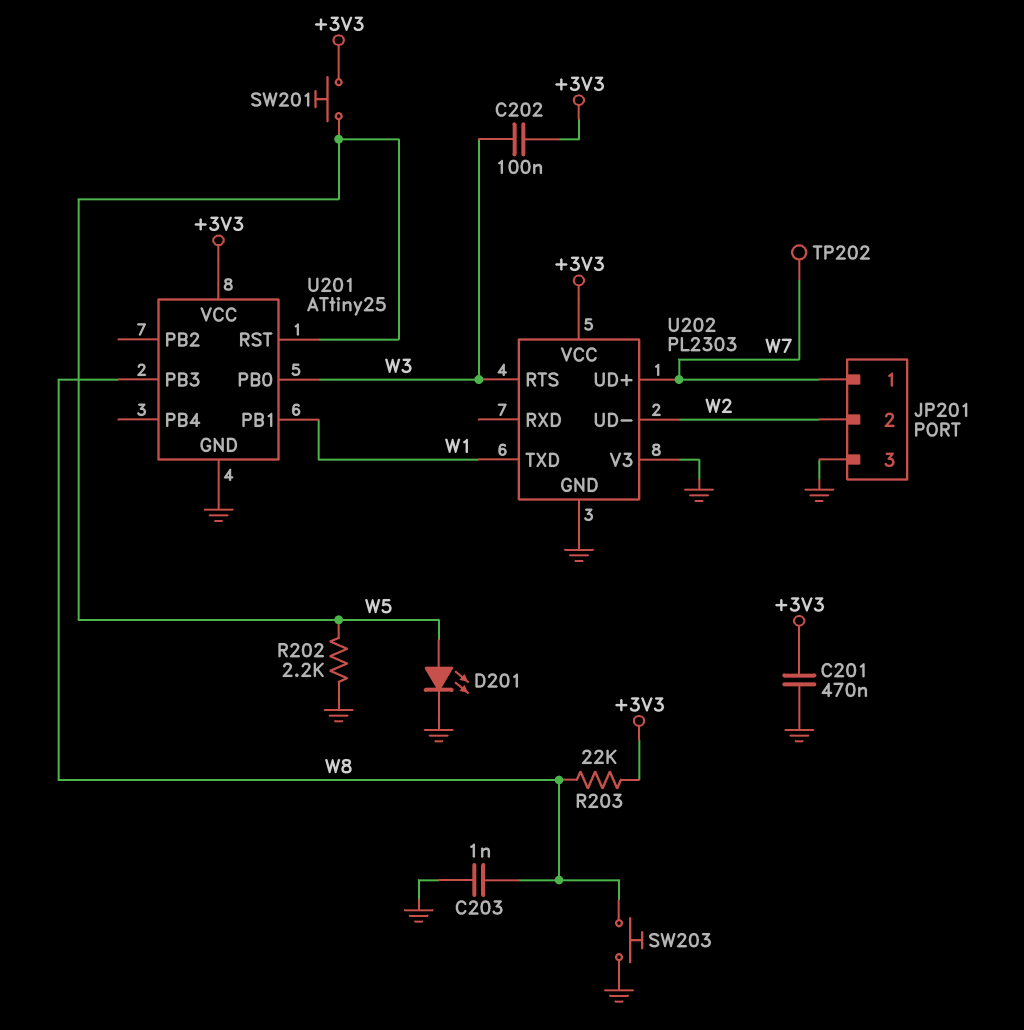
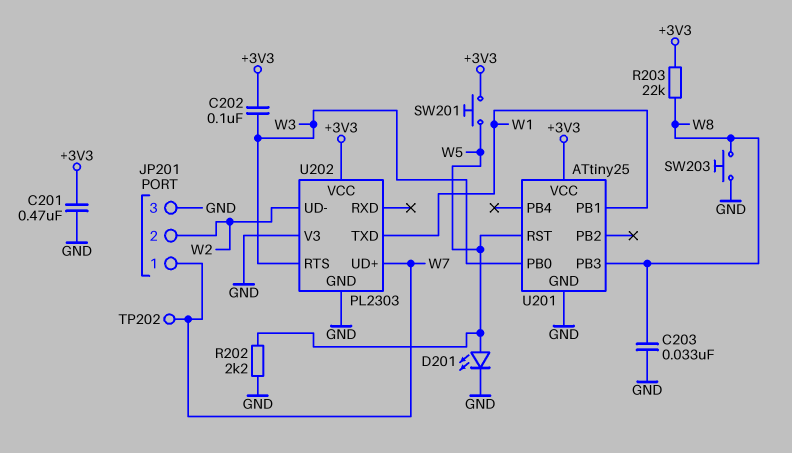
C203: 1nF (GND, W8) -> 33nF (GND, W8)

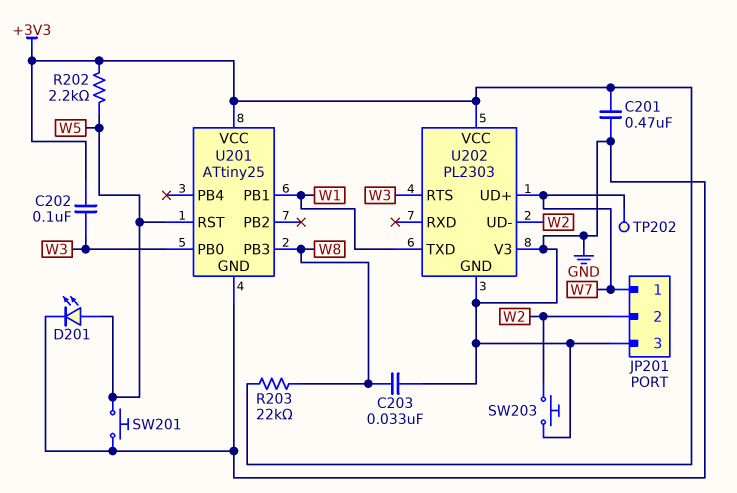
R202: 2.2k (GND, W5) -> 2.2k (+3V3, W5)
SW201: button (+3V3, W5) -> button (GND, W5)
SW203: button (GND, W8) -> button (GND, W2)

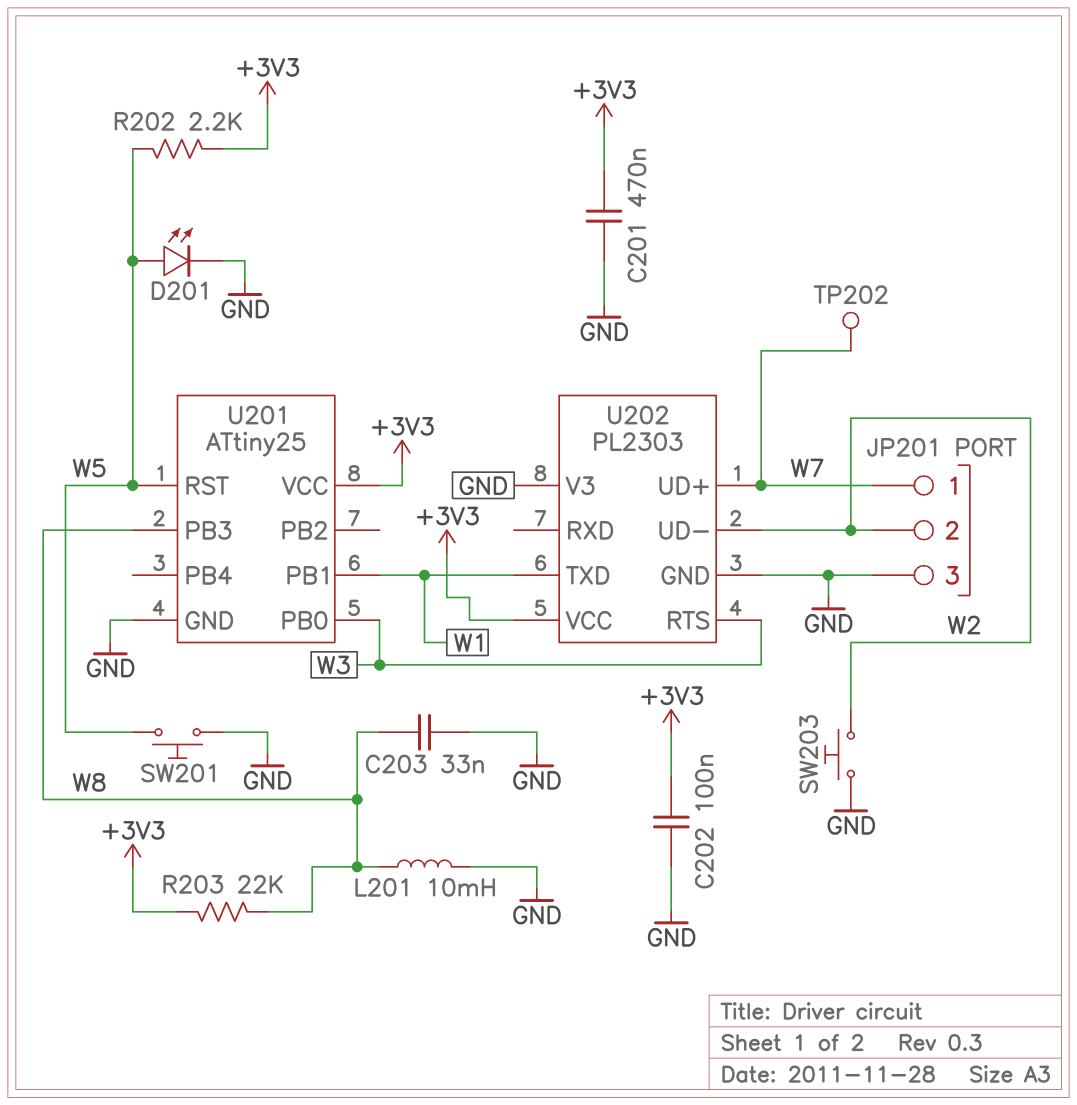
C202: 100nF (+3V3, W3) -> 100nF (+3V3, GND)
L201: none -> 10mH (GND, W8)

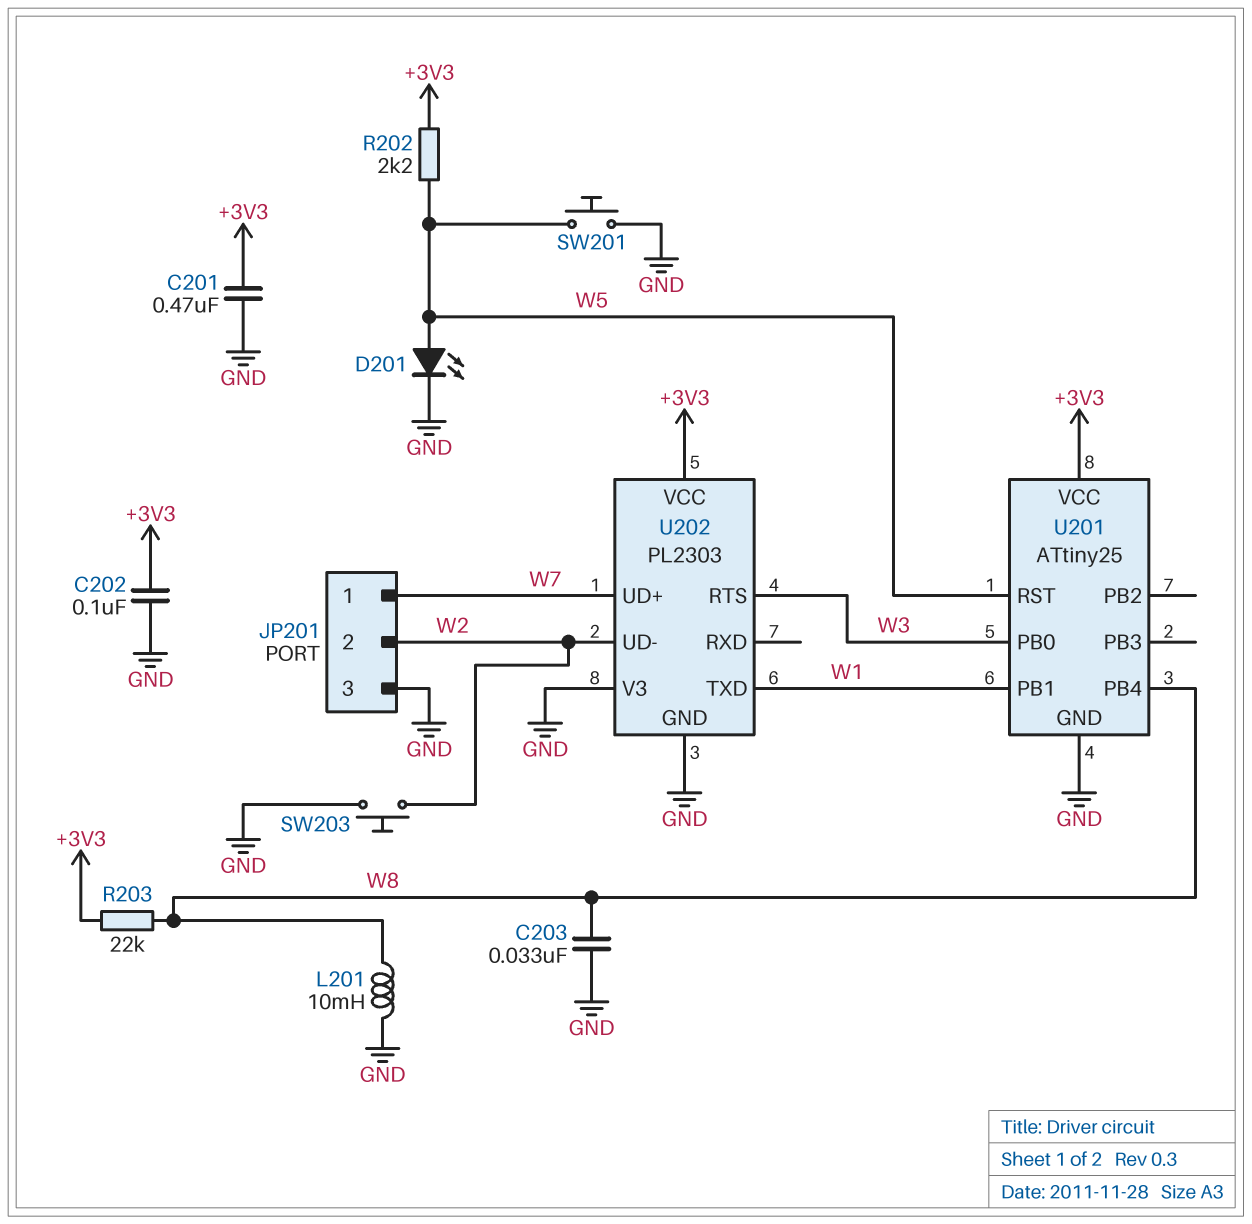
TP202: test point (W7) -> none
U201 pin PB3: W8 -> none
U201 pin PB4: none -> W8

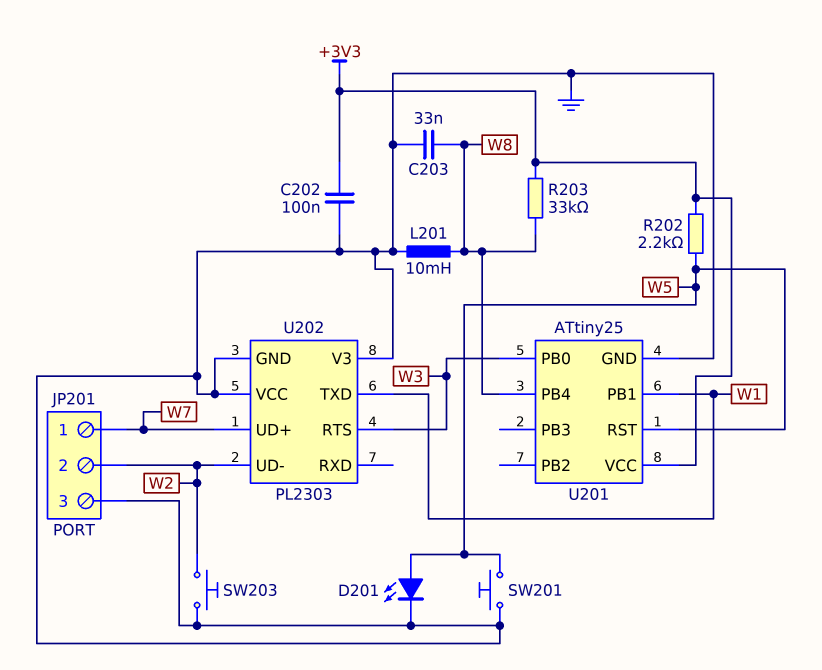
C201: 470nF (+3V3, GND) -> none
R203: 22k (+3V3, W8) -> 33k (+3V3, W8)
U202 pin VCC: +3V3 -> GND

